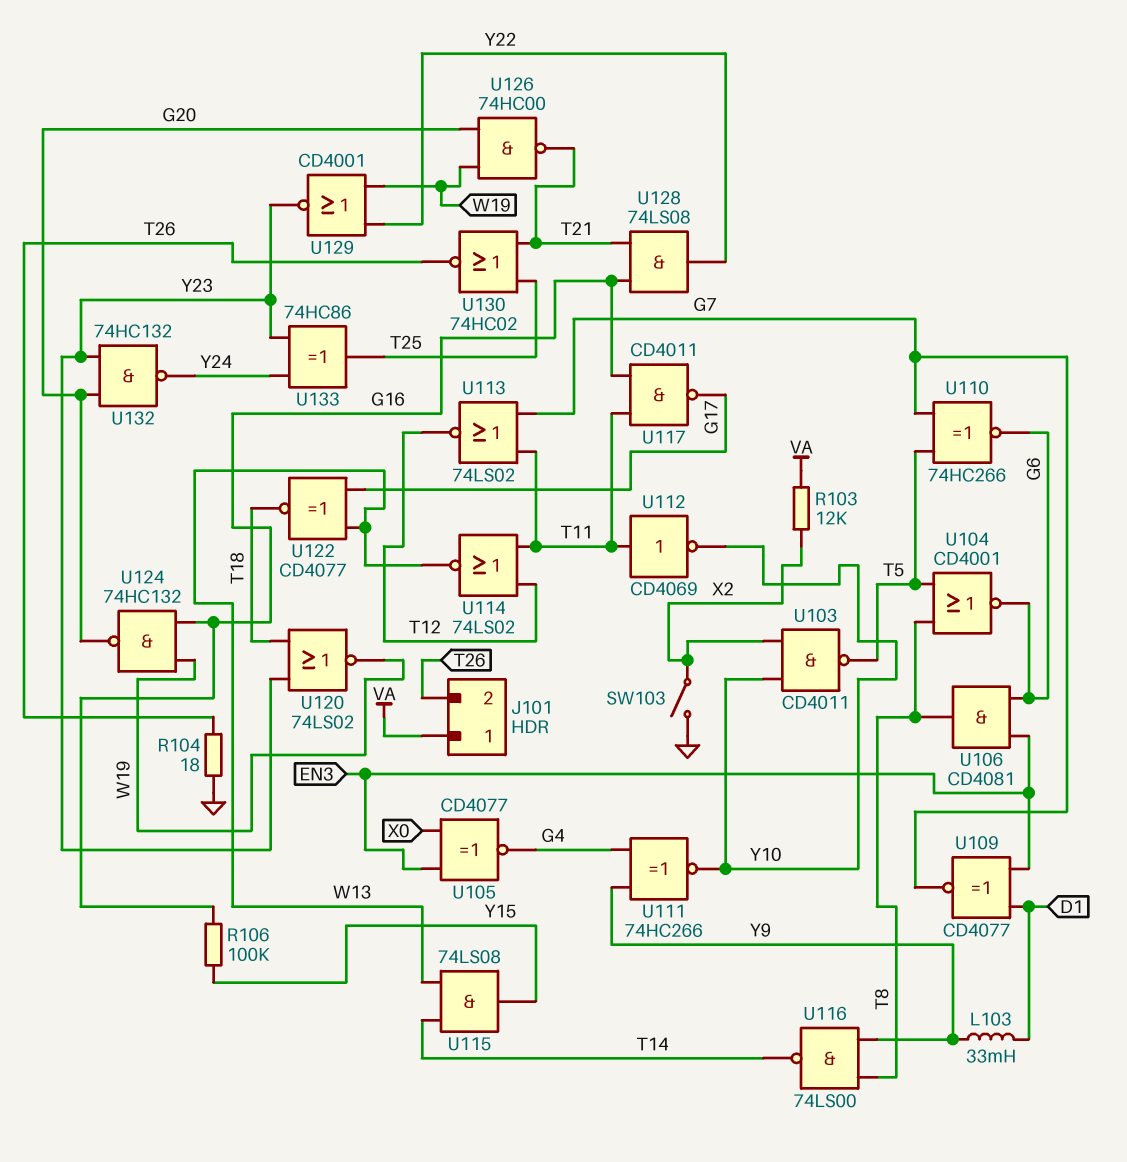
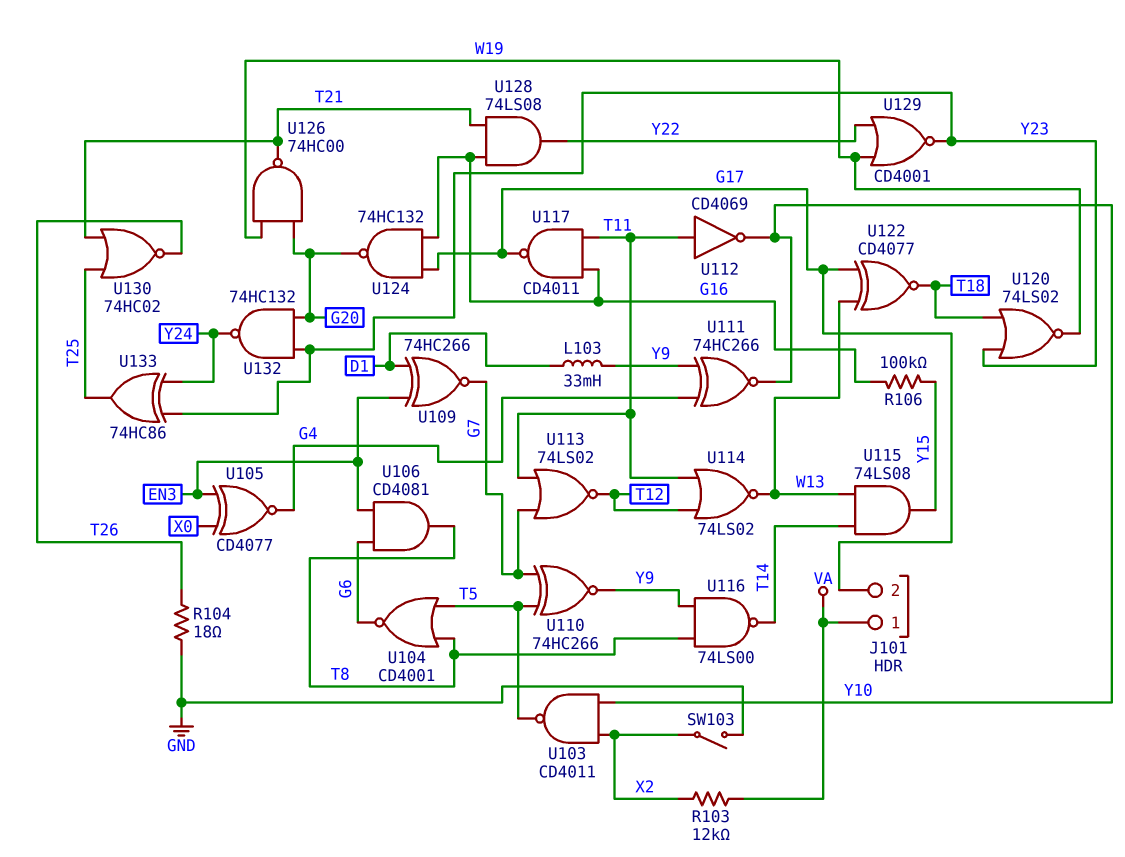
J101 pin 2: T26 -> G17
U109: XNOR CD4077 (in D1, in EN3, out G7) -> XNOR 74HC266 (in D1, in EN3, out G7)
U110: XNOR 74HC266 (in G7, in T5, out G6) -> XNOR 74HC266 (in G7, in T5, out Y9)
U124: NAND 74HC132 (in G16, in W19, out G20) -> NAND 74HC132 (in G16, in G17, out G20)

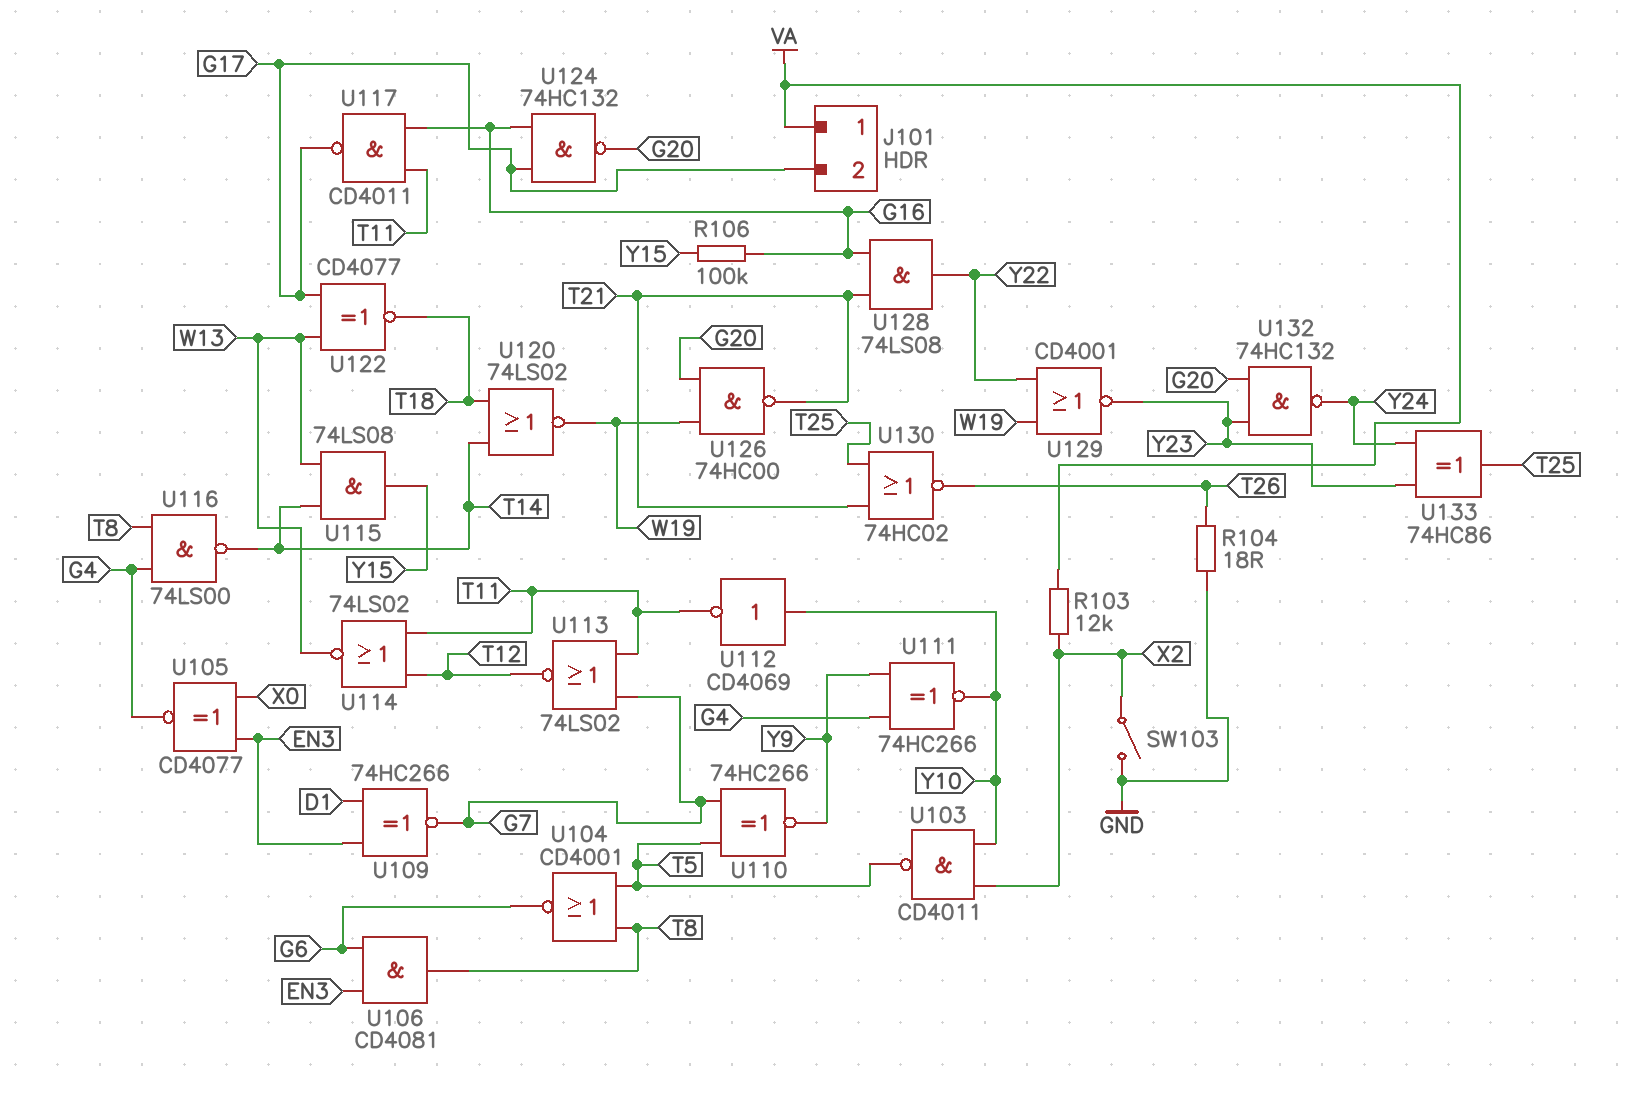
L103: 33mH (D1, Y9) -> none
U112: NOT CD4069 (in T11, out Y10) -> NOT CD4069 (in Y10, out T11)
U116: NAND 74LS00 (in T8, in Y9, out T14) -> NAND 74LS00 (in G4, in T8, out T14)
U120: NOR 74LS02 (in T18, in Y23, out W19) -> NOR 74LS02 (in T14, in T18, out W19)

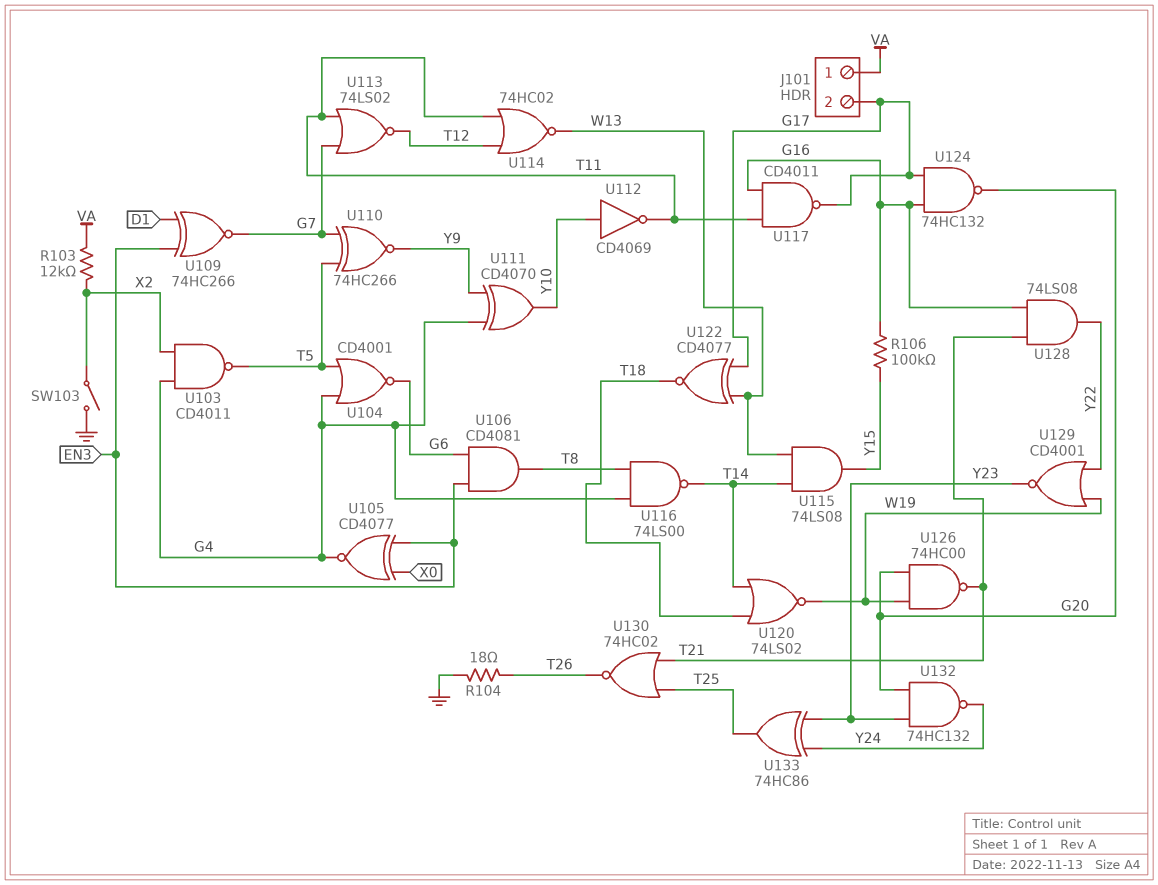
U103: NAND CD4011 (in X2, in Y10, out T5) -> NAND CD4011 (in G4, in X2, out T5)
U104: NOR CD4001 (in T5, in T8, out G6) -> NOR CD4001 (in G4, in T5, out G6)
U111: XNOR 74HC266 (in G4, in Y9, out Y10) -> XOR CD4070 (in G4, in Y9, out Y10)
U114: NOR 74LS02 (in T11, in T12, out W13) -> NOR 74HC02 (in T11, in T12, out W13)

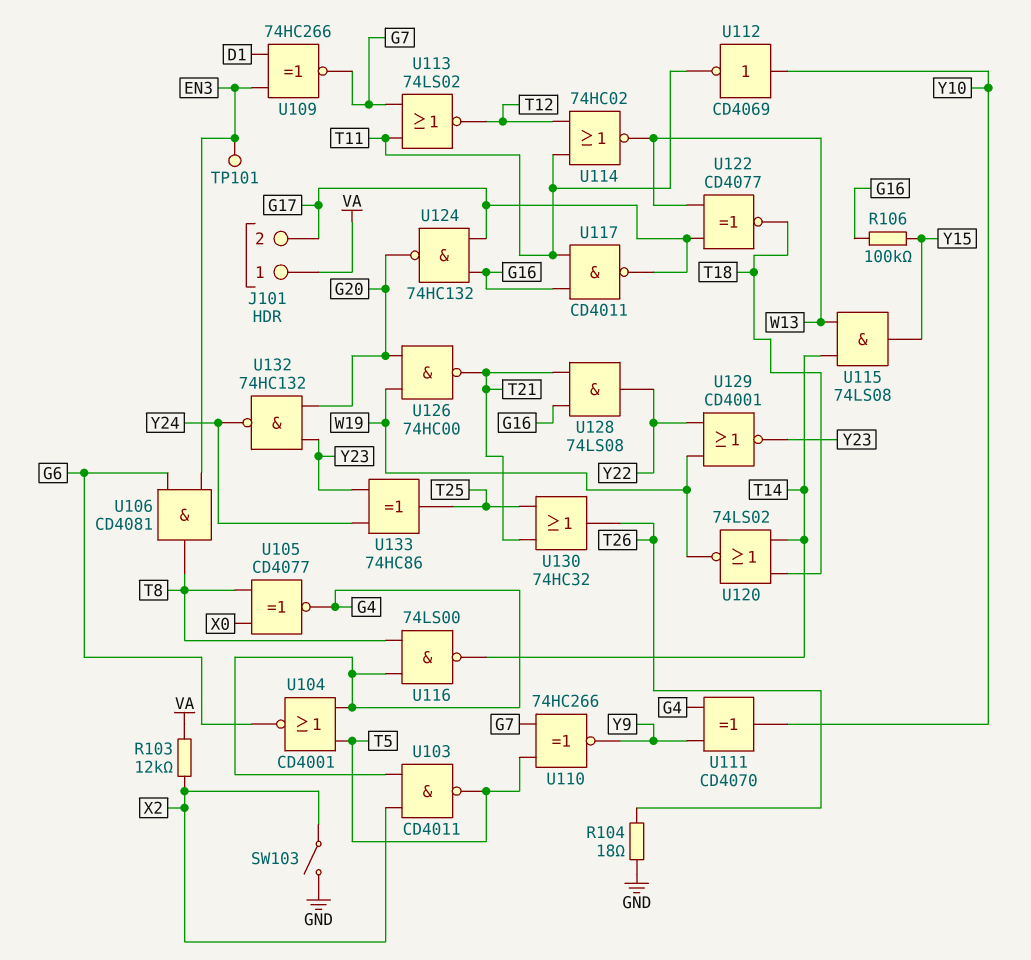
TP101: none -> test point (EN3)
U105: XNOR CD4077 (in EN3, in X0, out G4) -> XNOR CD4077 (in T8, in X0, out G4)
U130: NOR 74HC02 (in T21, in T25, out T26) -> OR 74HC32 (in T21, in T25, out T26)

